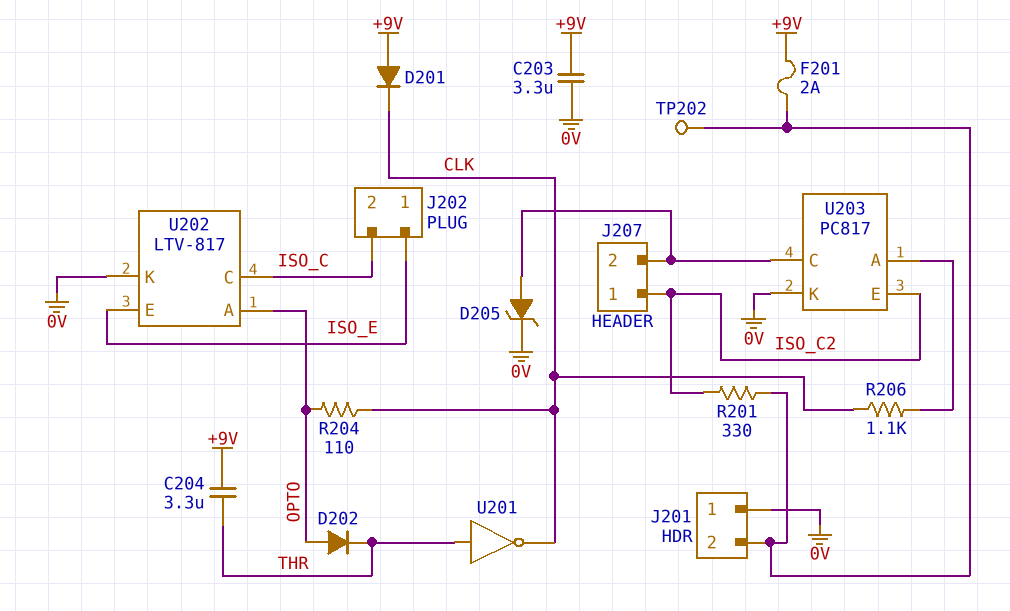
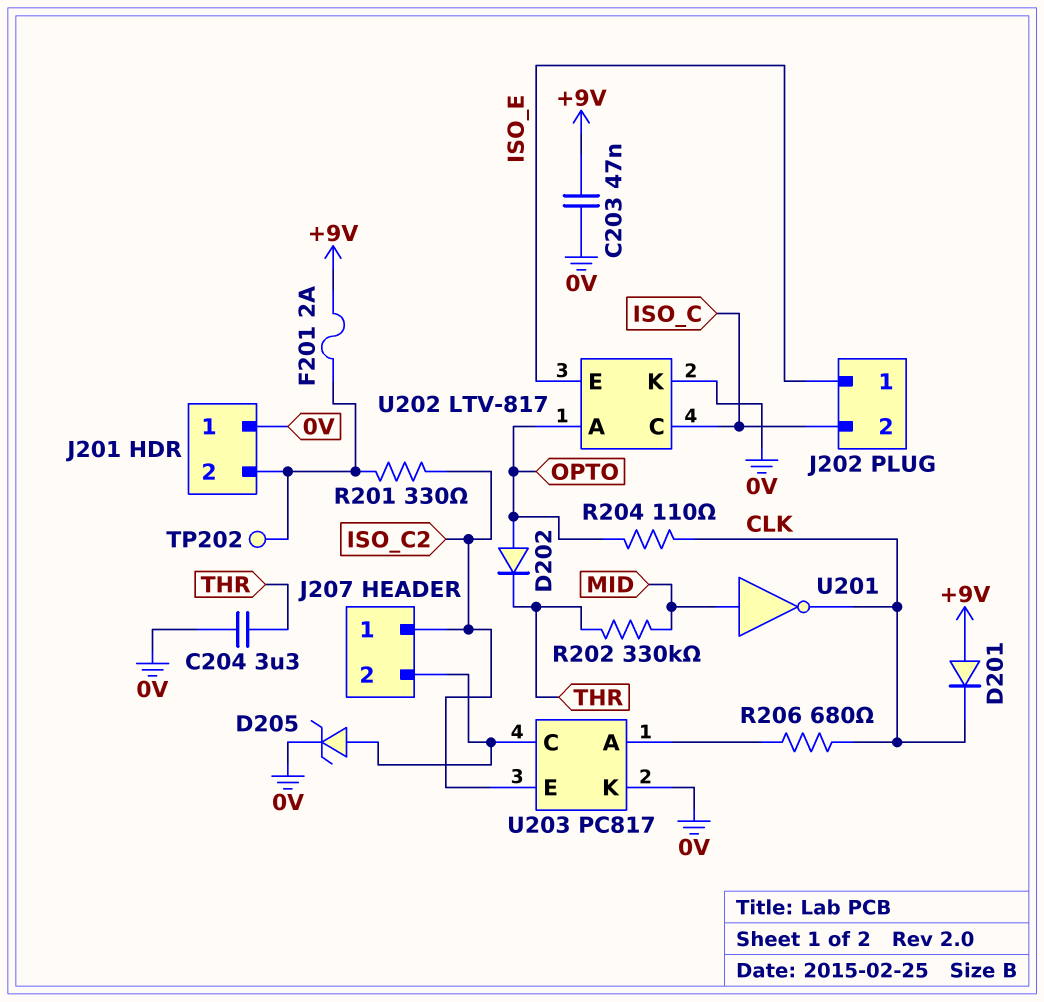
C203: 3.3uF (+9V, 0V) -> 47nF (+9V, 0V)
C204: 3.3uF (+9V, THR) -> 3.3uF (0V, THR)
R202: none -> 330k (MID, THR)
R206: 1.1k (CLK, U203/A) -> 680 (CLK, U203/A)
U201: NOT (in THR, out CLK) -> NOT (in MID, out CLK)

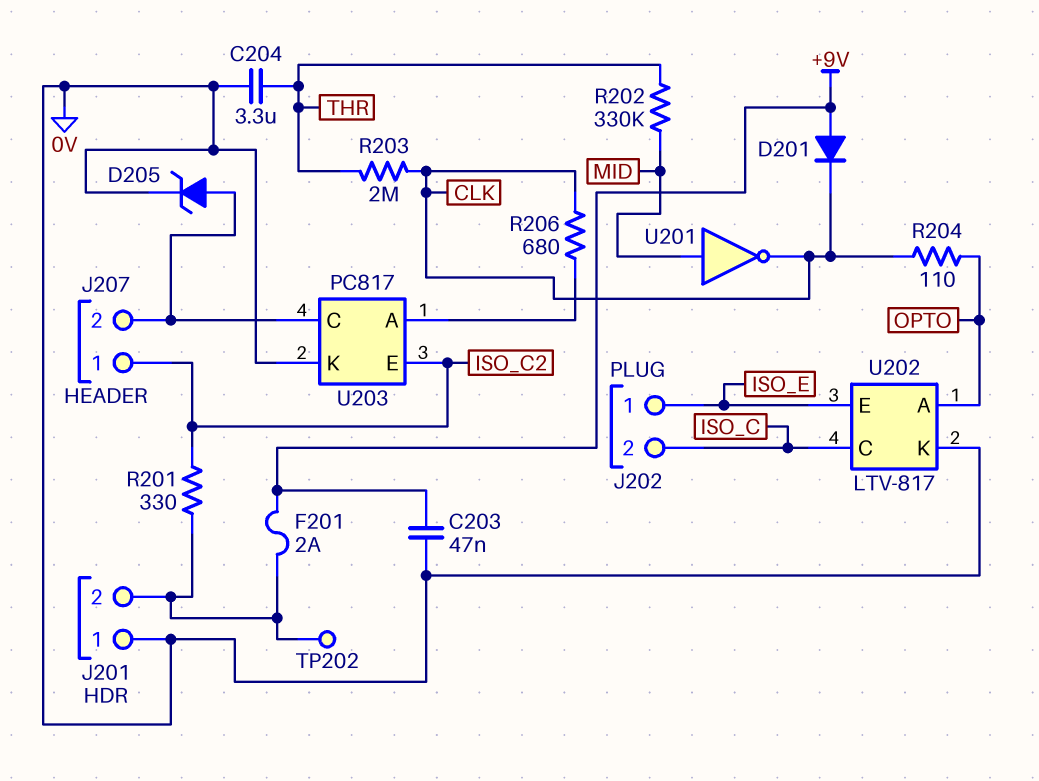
D202: diode (A OPTO, K THR) -> none
R203: none -> 2M (CLK, THR)

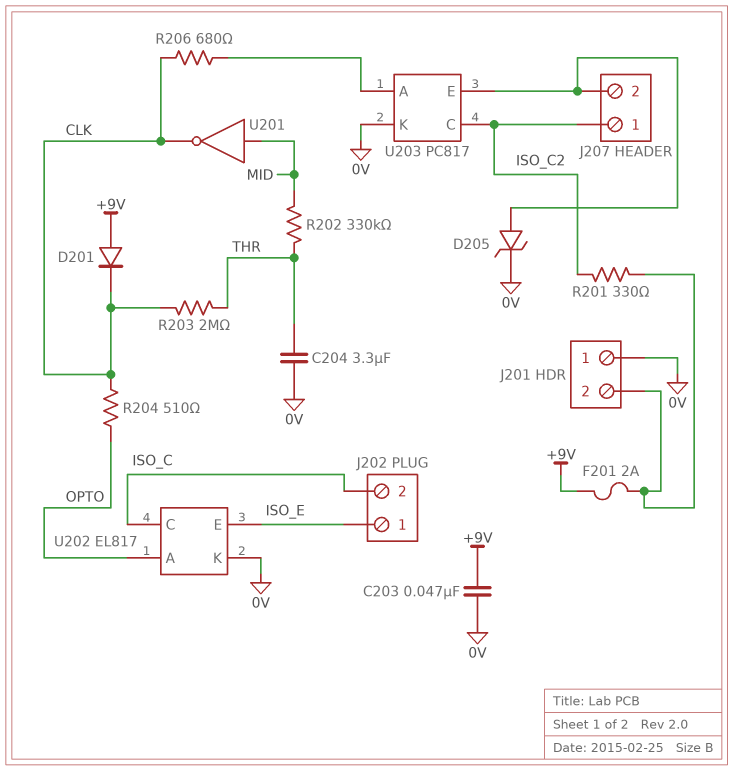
R204: 110 (CLK, OPTO) -> 510 (CLK, OPTO)
TP202: test point (J201/2) -> none
U202: LTV-817 -> EL817
U203 pin C: J207/2 -> ISO_C2
U203 pin E: ISO_C2 -> J207/2

